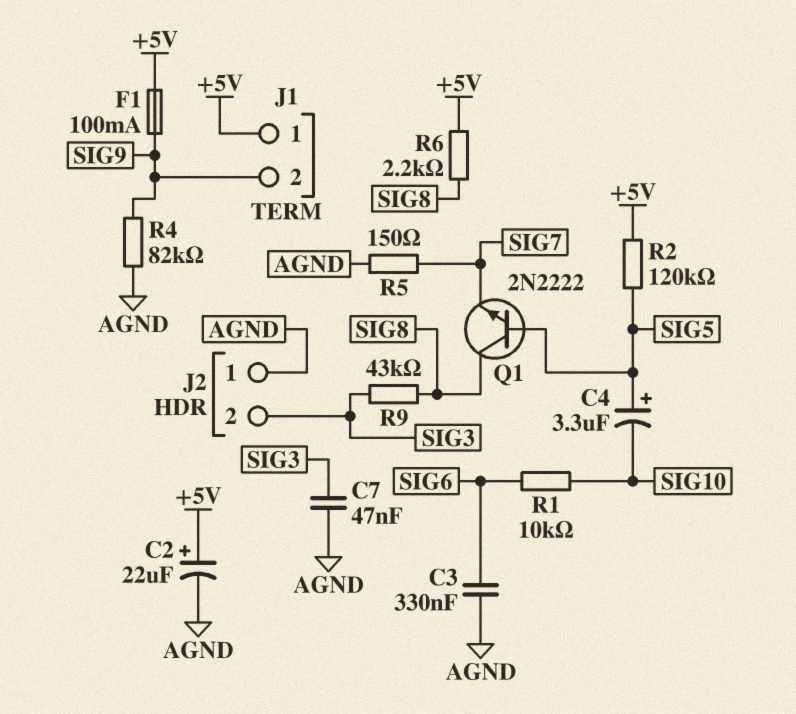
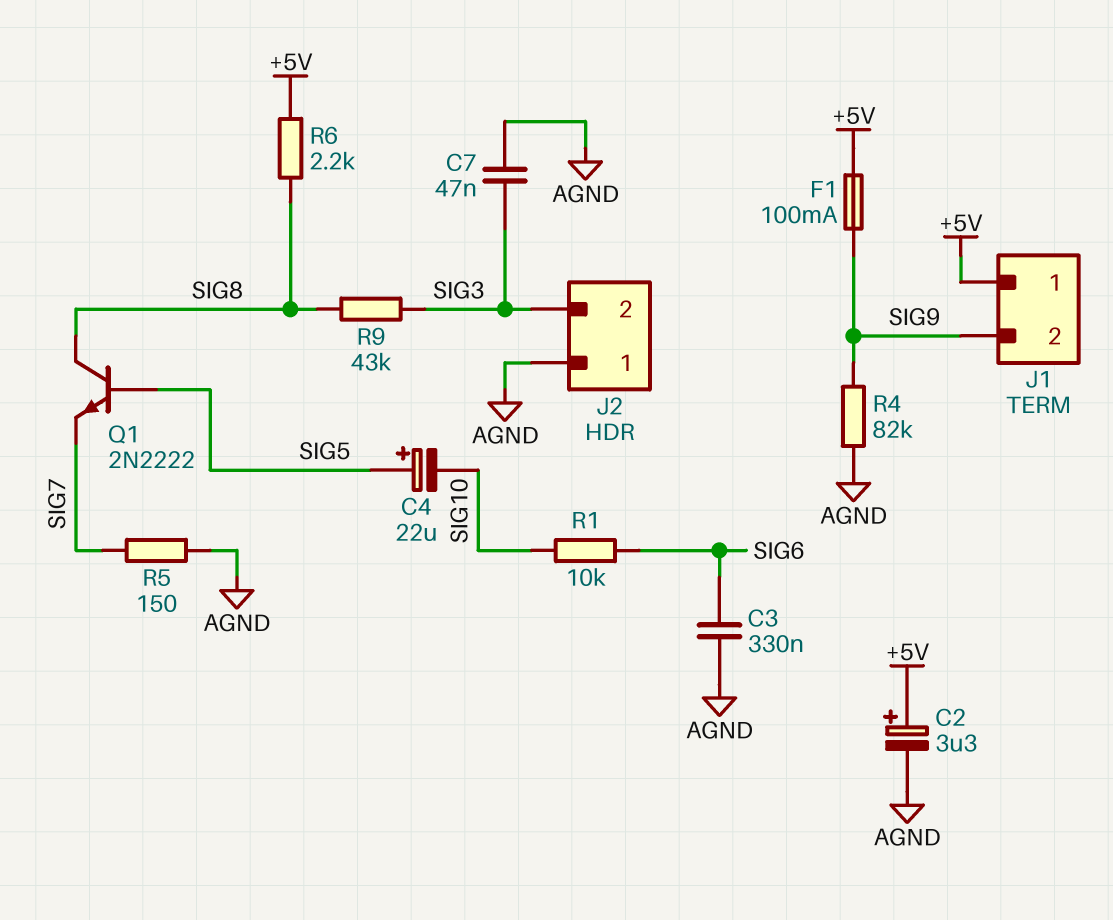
C2: 22uF (plus +5V, minus AGND) -> 3.3uF (plus +5V, minus AGND)
C4: 3.3uF (plus SIG5, minus SIG10) -> 22uF (plus SIG5, minus SIG10)
R2: 120k (+5V, SIG5) -> none

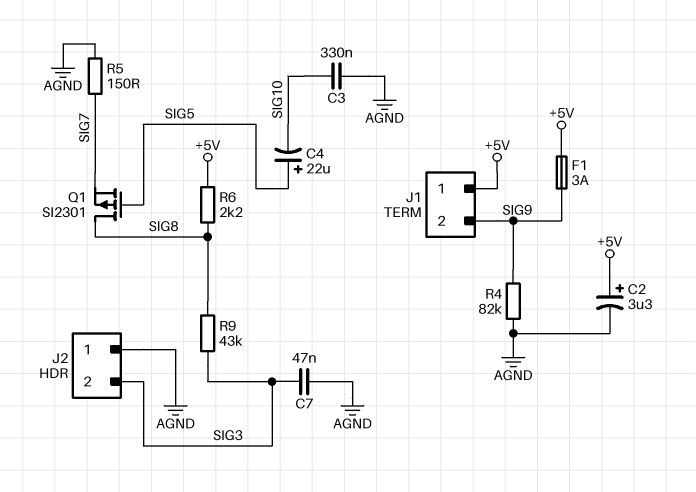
C3: 330nF (AGND, SIG6) -> 330nF (AGND, SIG10)
F1: 100mA (+5V, SIG9) -> 3A (+5V, SIG9)
Q1: NPN 2N2222 (B SIG5, C SIG8, E SIG7) -> PMOS SI2301 (G SIG5, D SIG8, S SIG7)
R1: 10k (SIG6, SIG10) -> none

